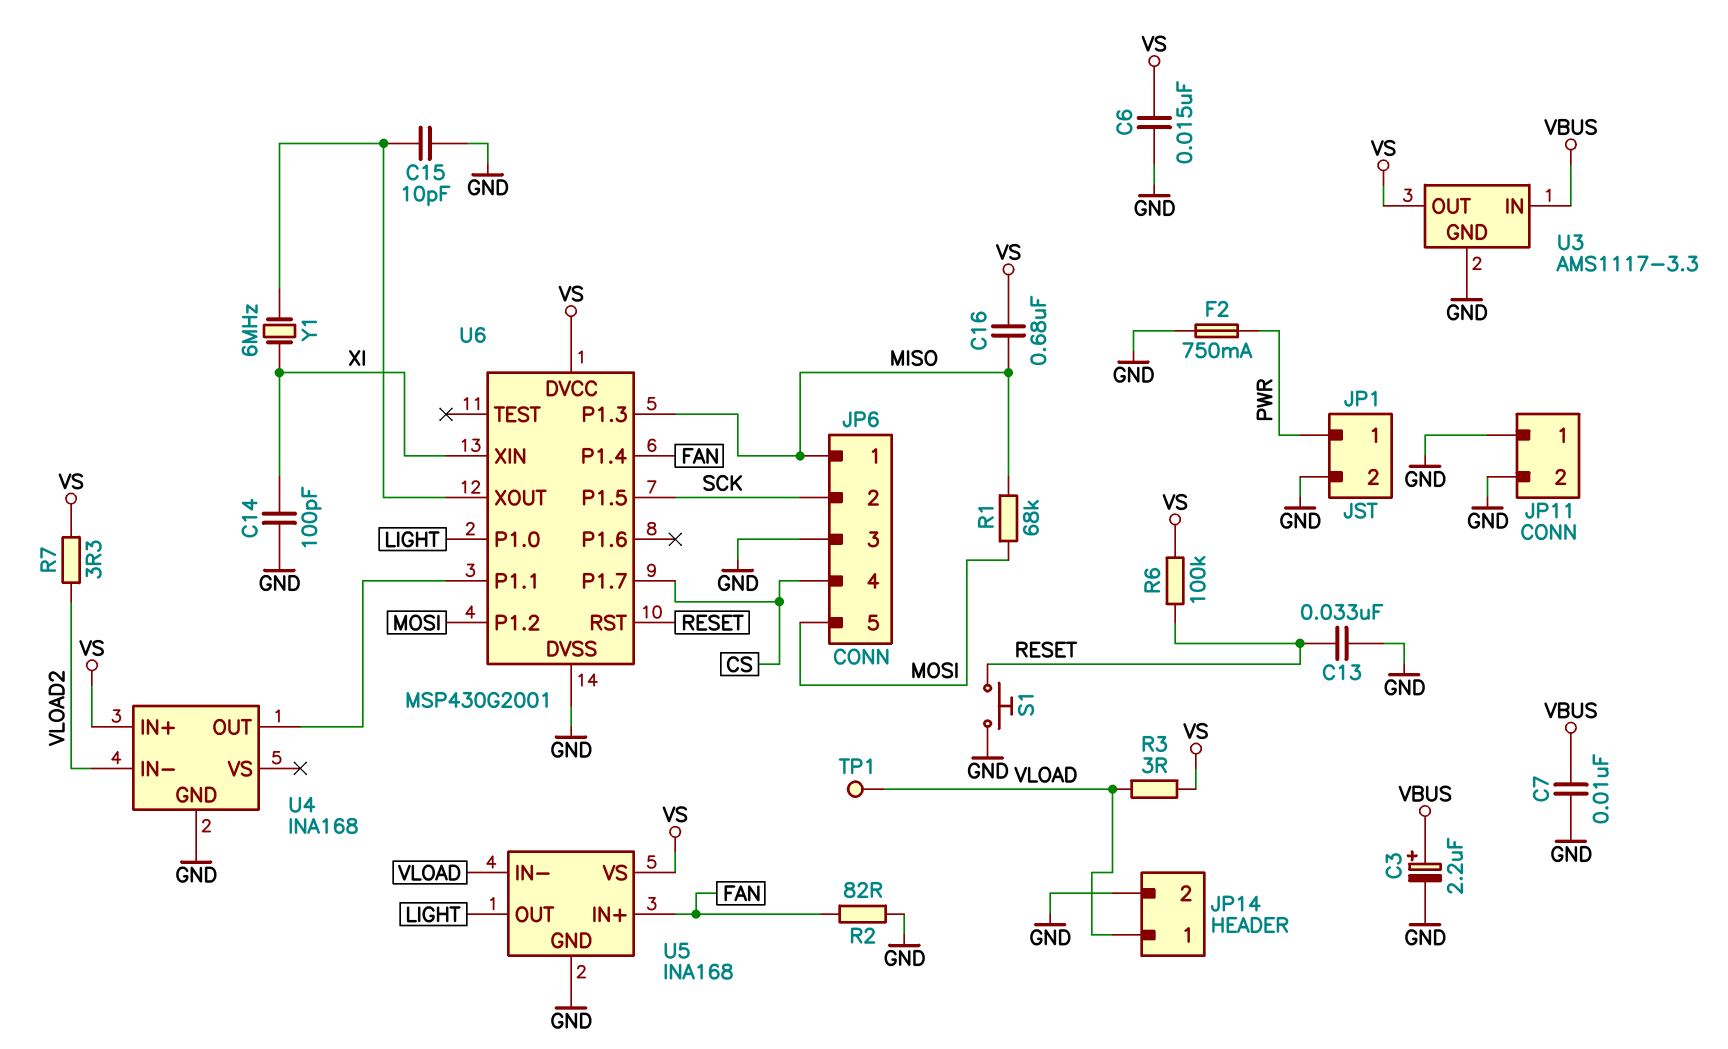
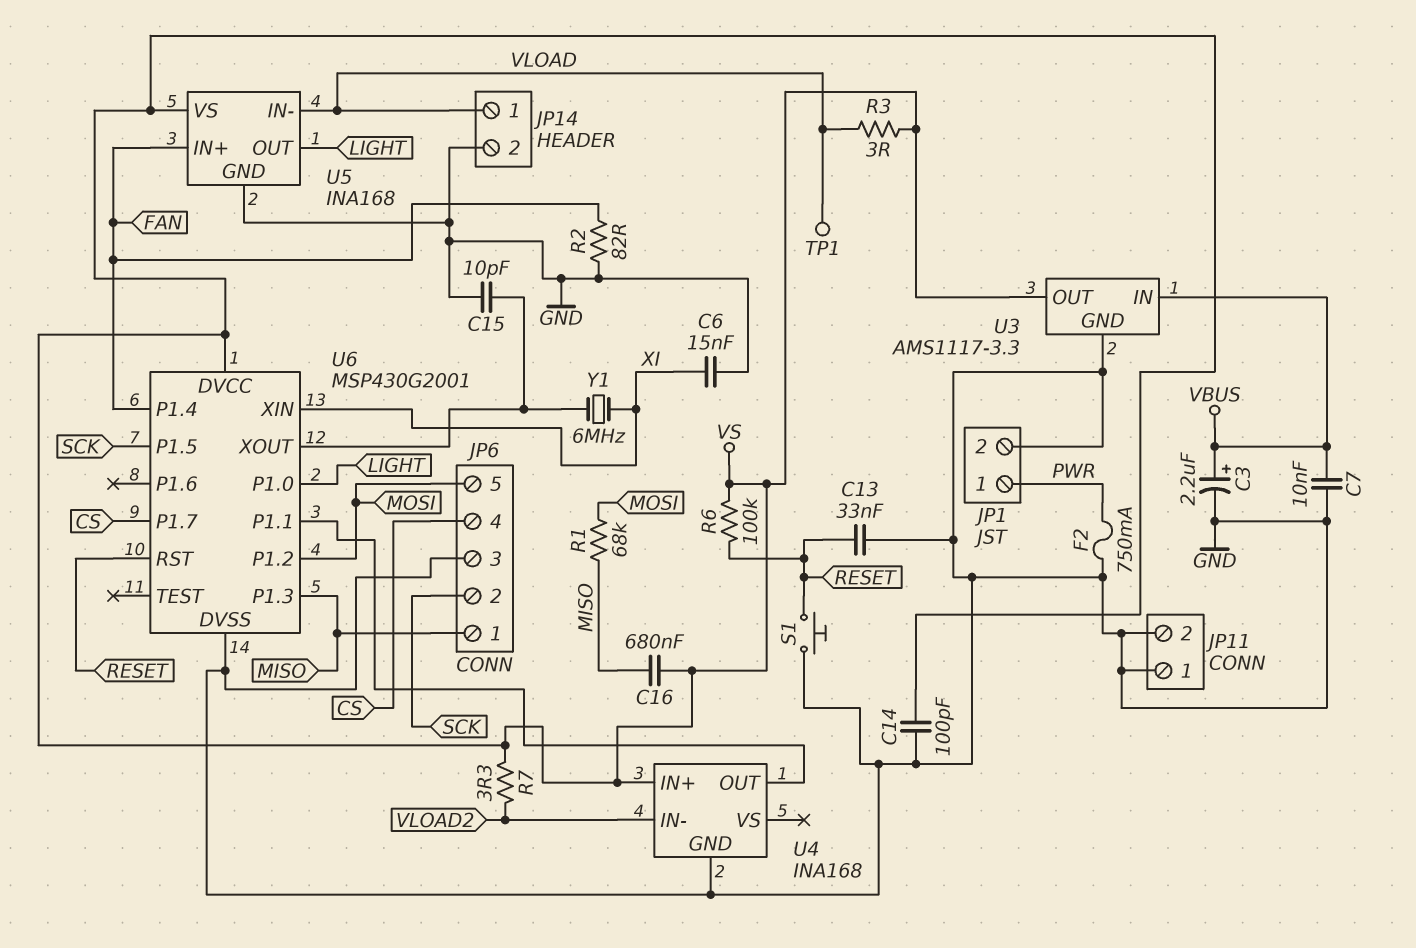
C6: 15nF (GND, VS) -> 15nF (GND, XI)
C14: 100pF (GND, XI) -> 100pF (GND, VS)

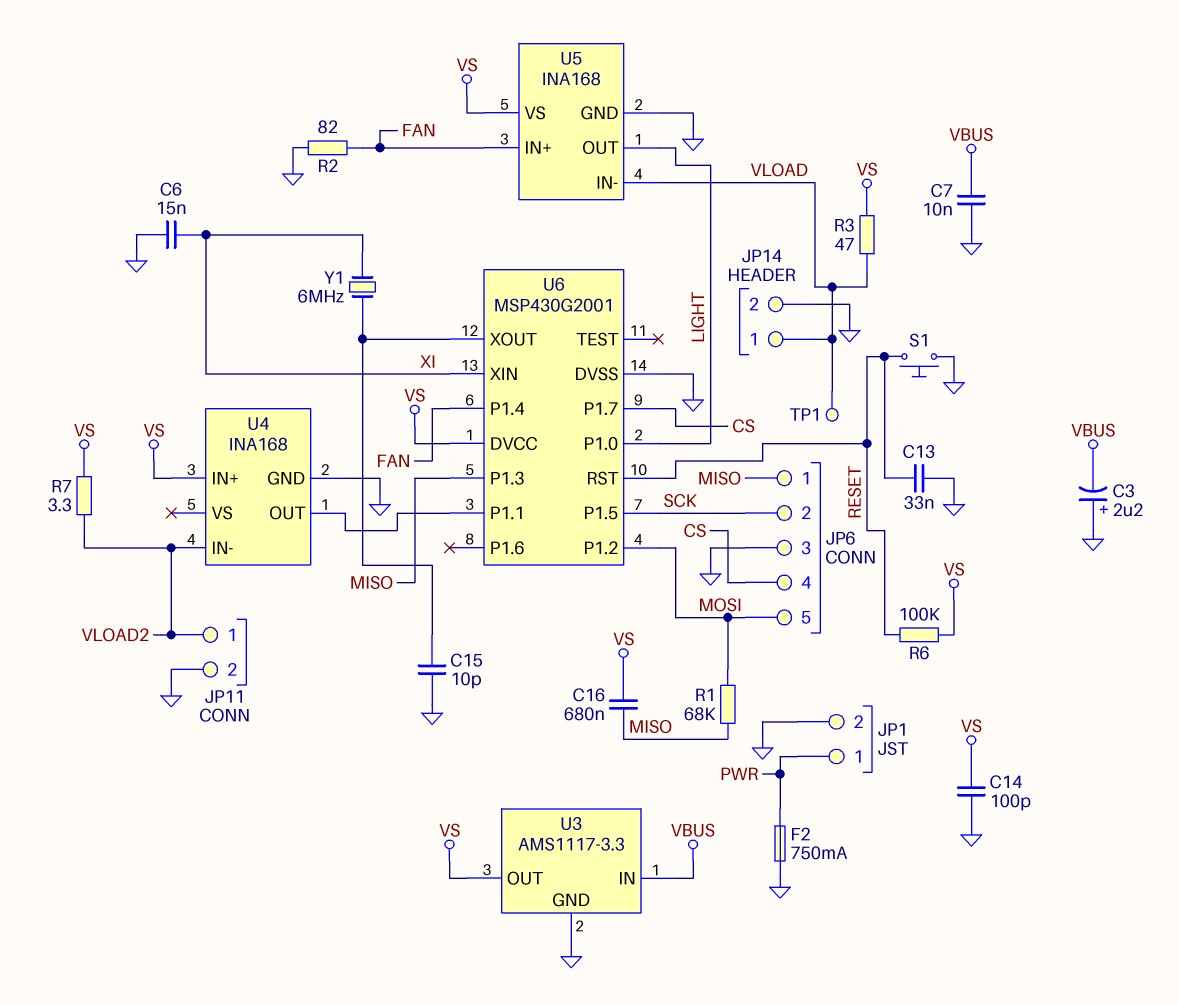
C3: 2.2uF (plus VBUS, minus GND) -> 2.2uF (plus GND, minus VBUS)
JP11 pin 1: GND -> VLOAD2
R3: 3 (VLOAD, VS) -> 47 (VLOAD, VS)

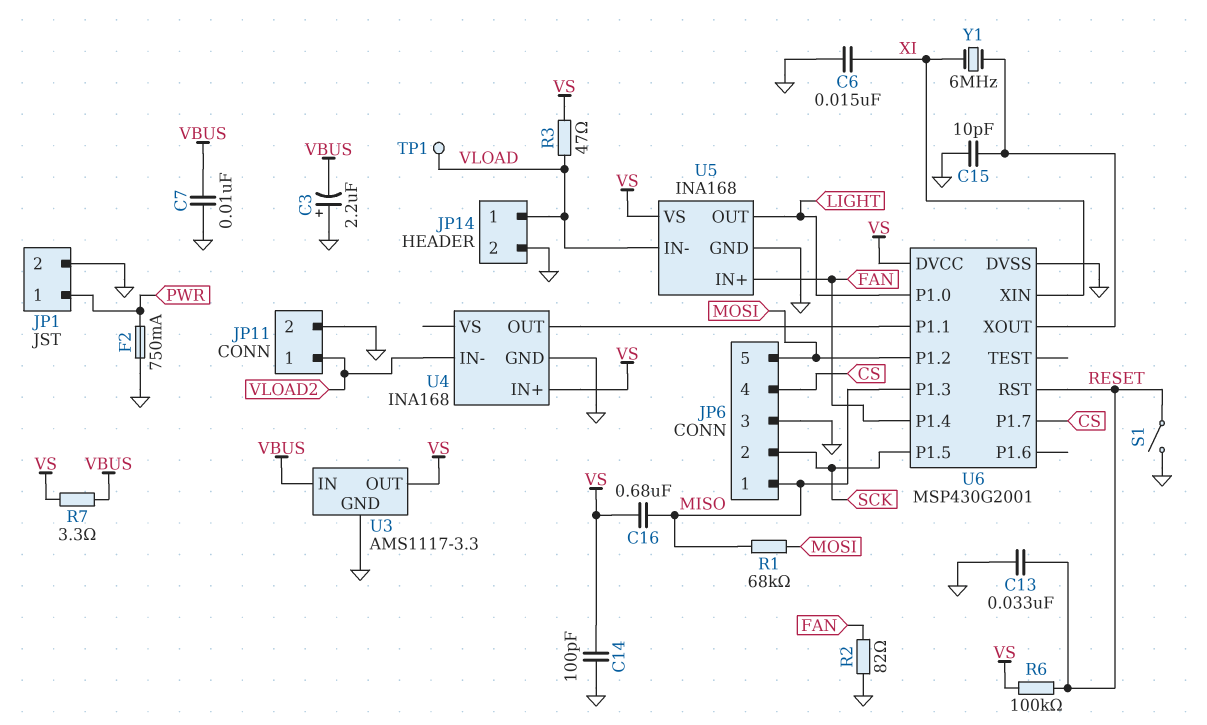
R7: 3.3 (VLOAD2, VS) -> 3.3 (VBUS, VS)
S1: button (GND, RESET) -> switch (GND, RESET)

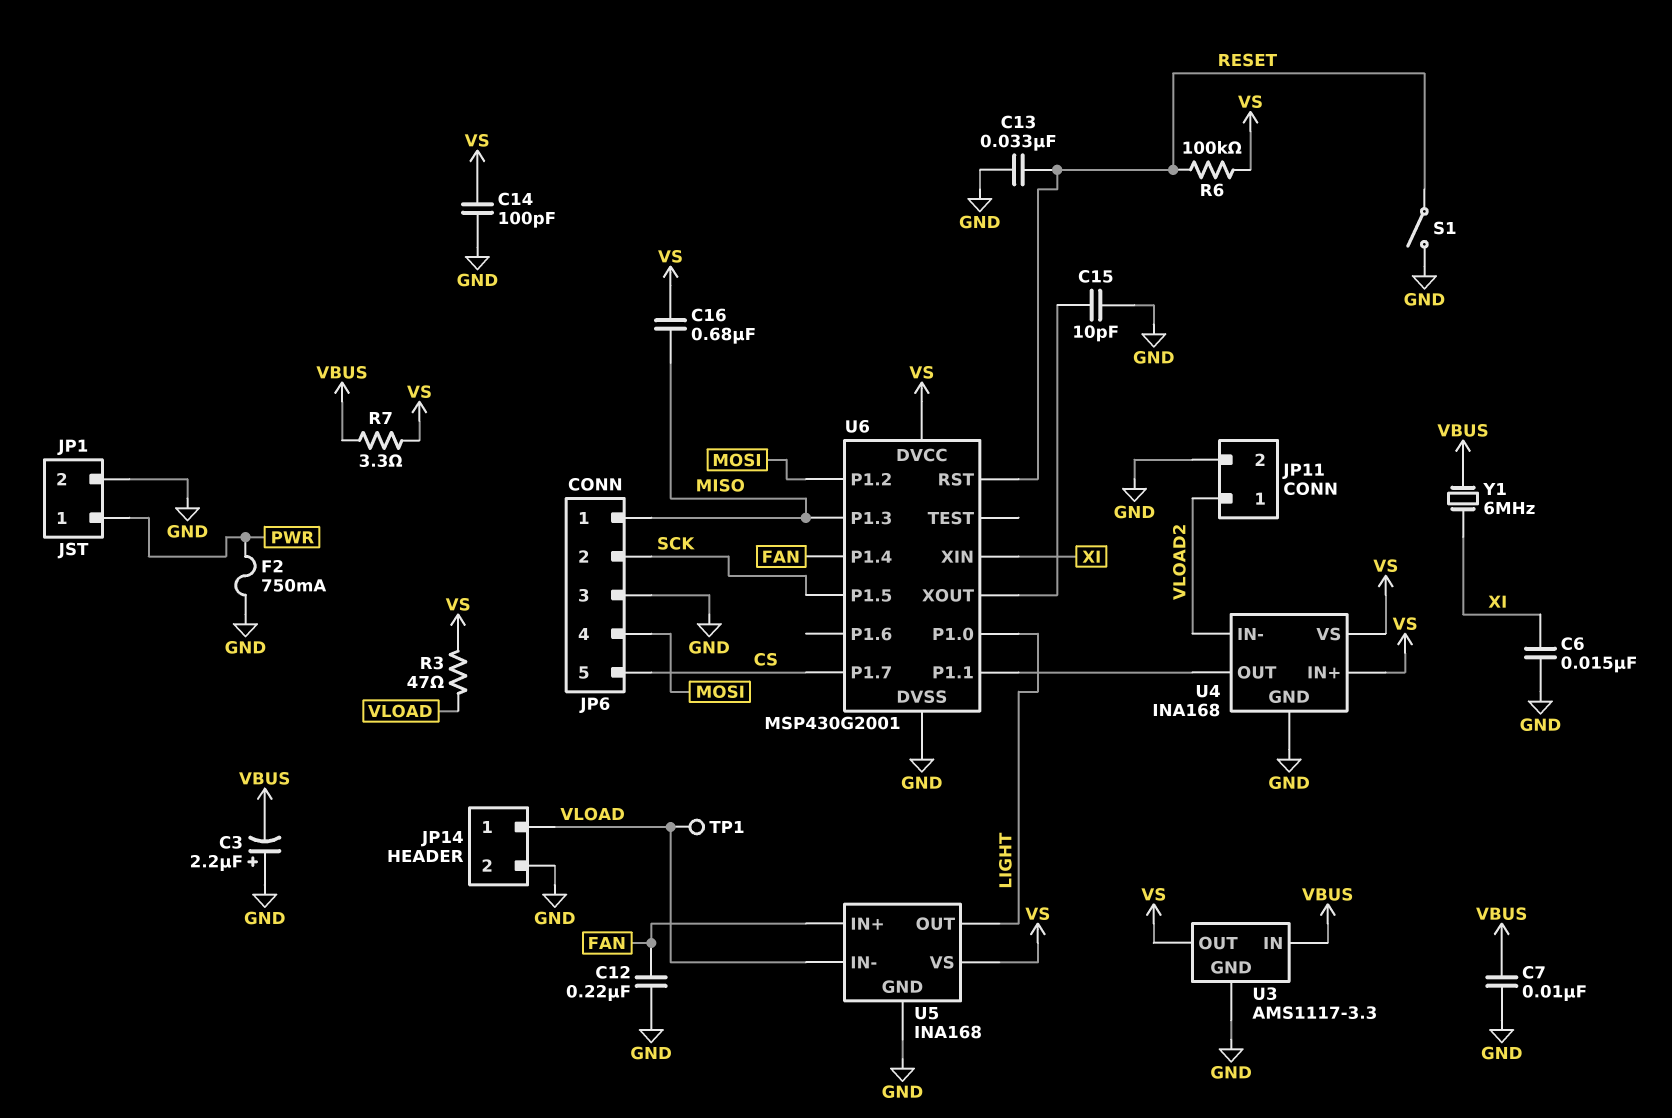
C12: none -> 220nF (FAN, GND)
JP6 pin 4: CS -> MOSI
JP6 pin 5: MOSI -> CS
R1: 68k (MISO, MOSI) -> none
R2: 82 (FAN, GND) -> none
U4 pin VS: none -> VS
Y1: 6MHz (U6/XOUT, XI) -> 6MHz (VBUS, XI)

